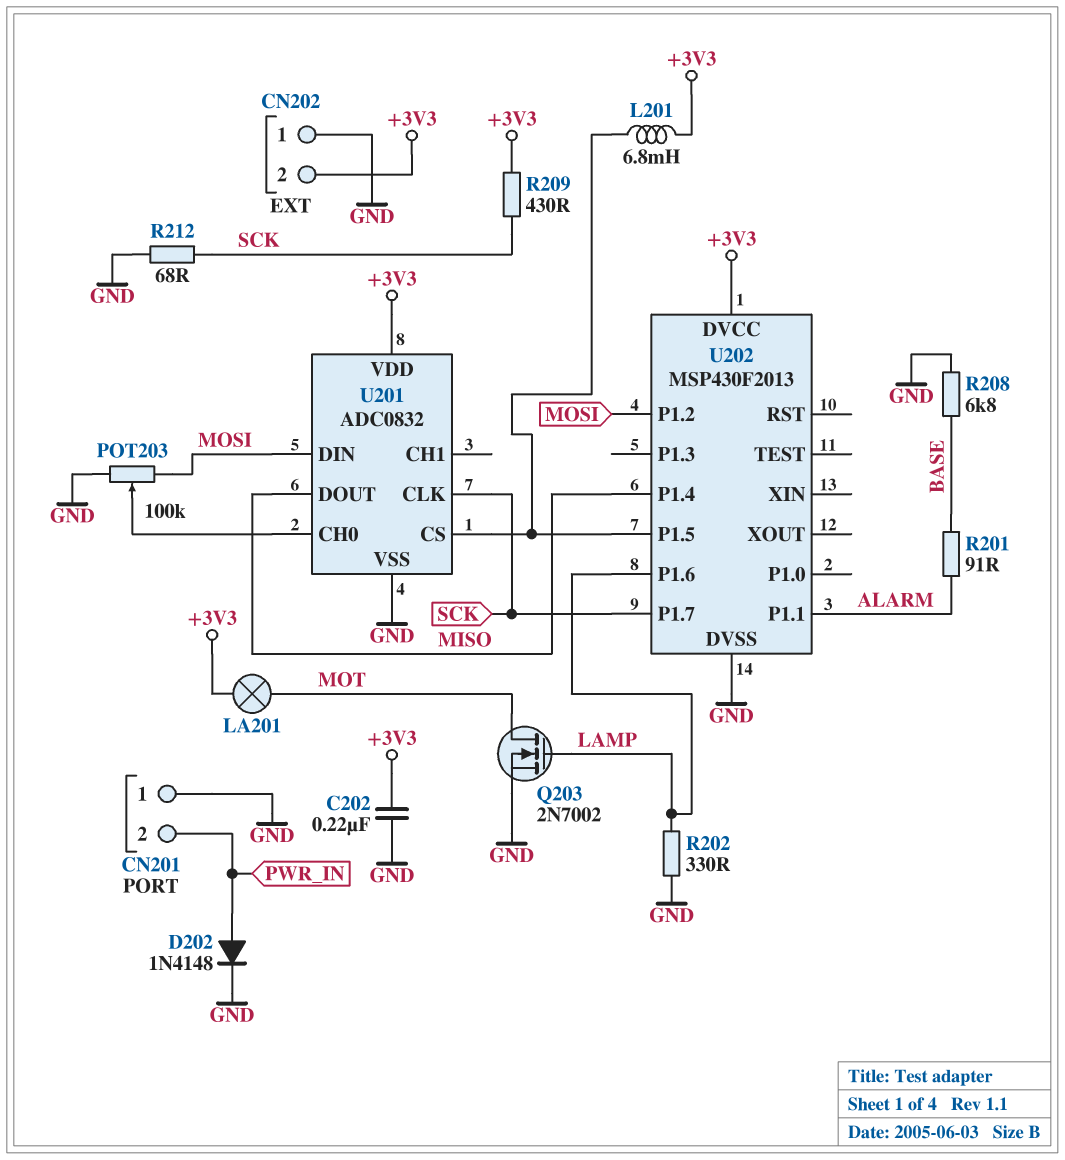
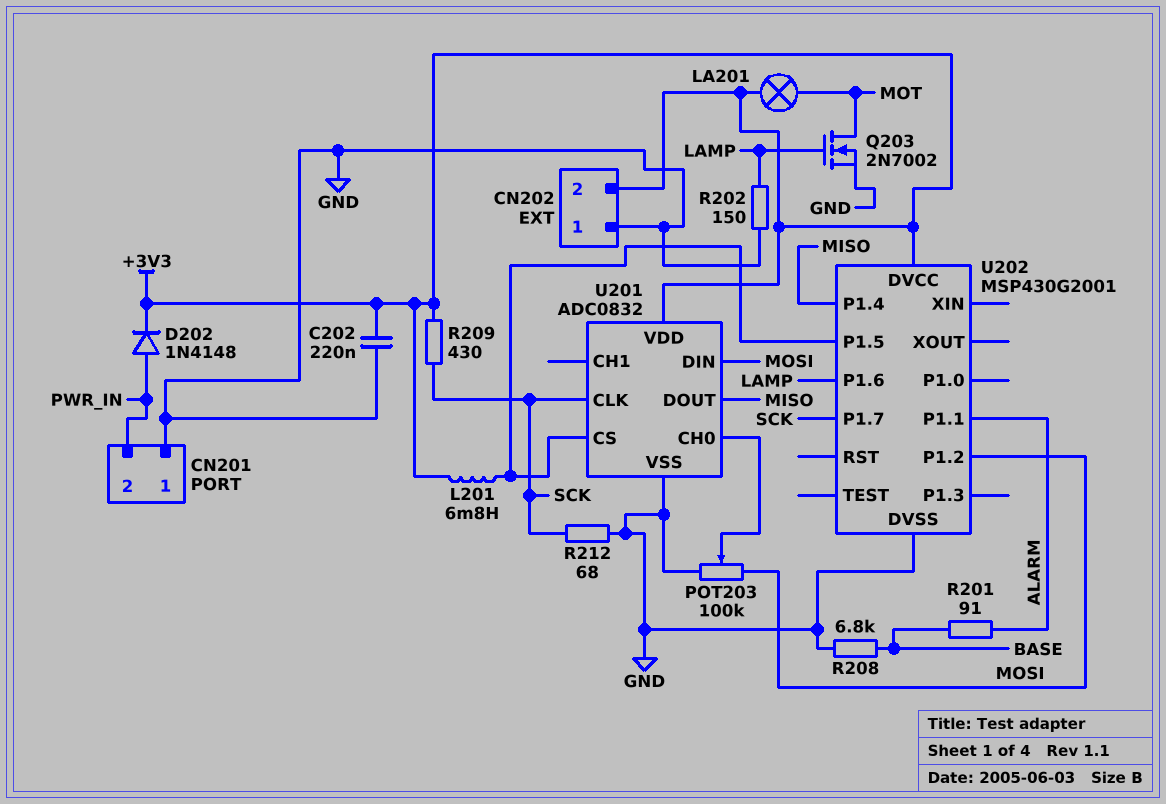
D202: diode 1N4148 (A PWR_IN, K GND) -> diode 1N4148 (A PWR_IN, K +3V3)
R202: 330 (GND, LAMP) -> 150 (GND, LAMP)
U202: MSP430F2013 -> MSP430G2001

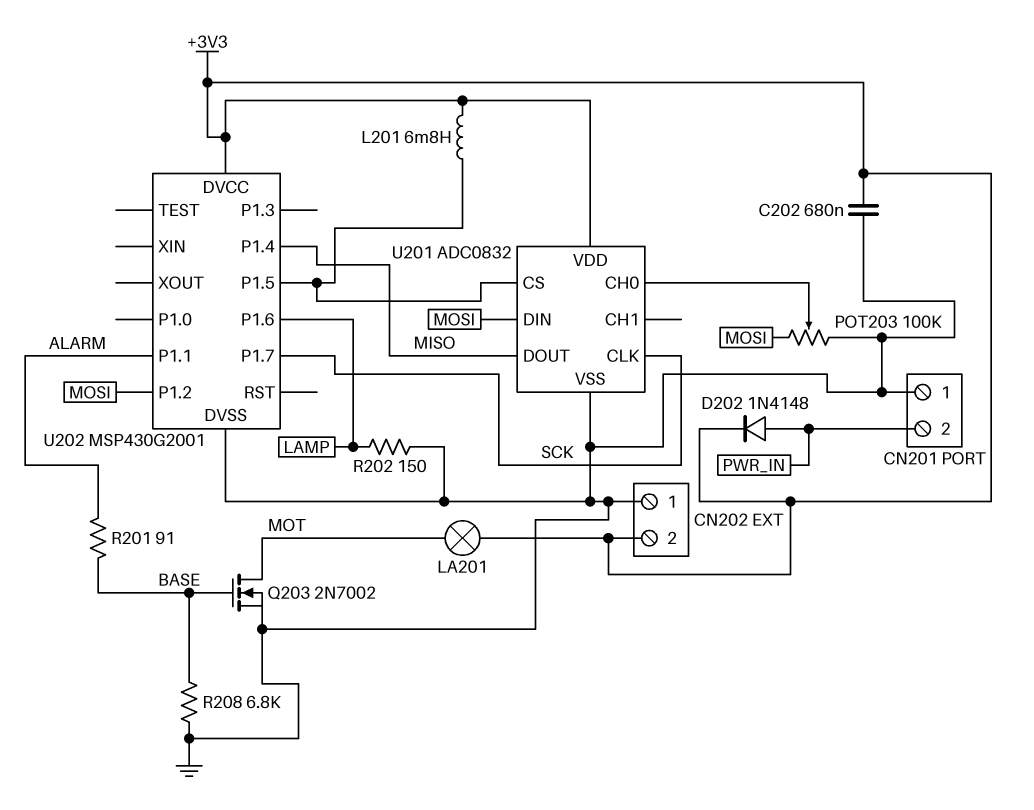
C202: 220nF (+3V3, GND) -> 680nF (+3V3, GND)
Q203: NMOS 2N7002 (G LAMP, D MOT, S GND) -> NMOS 2N7002 (G BASE, D MOT, S GND)
R209: 430 (+3V3, SCK) -> none
R212: 68 (GND, SCK) -> none

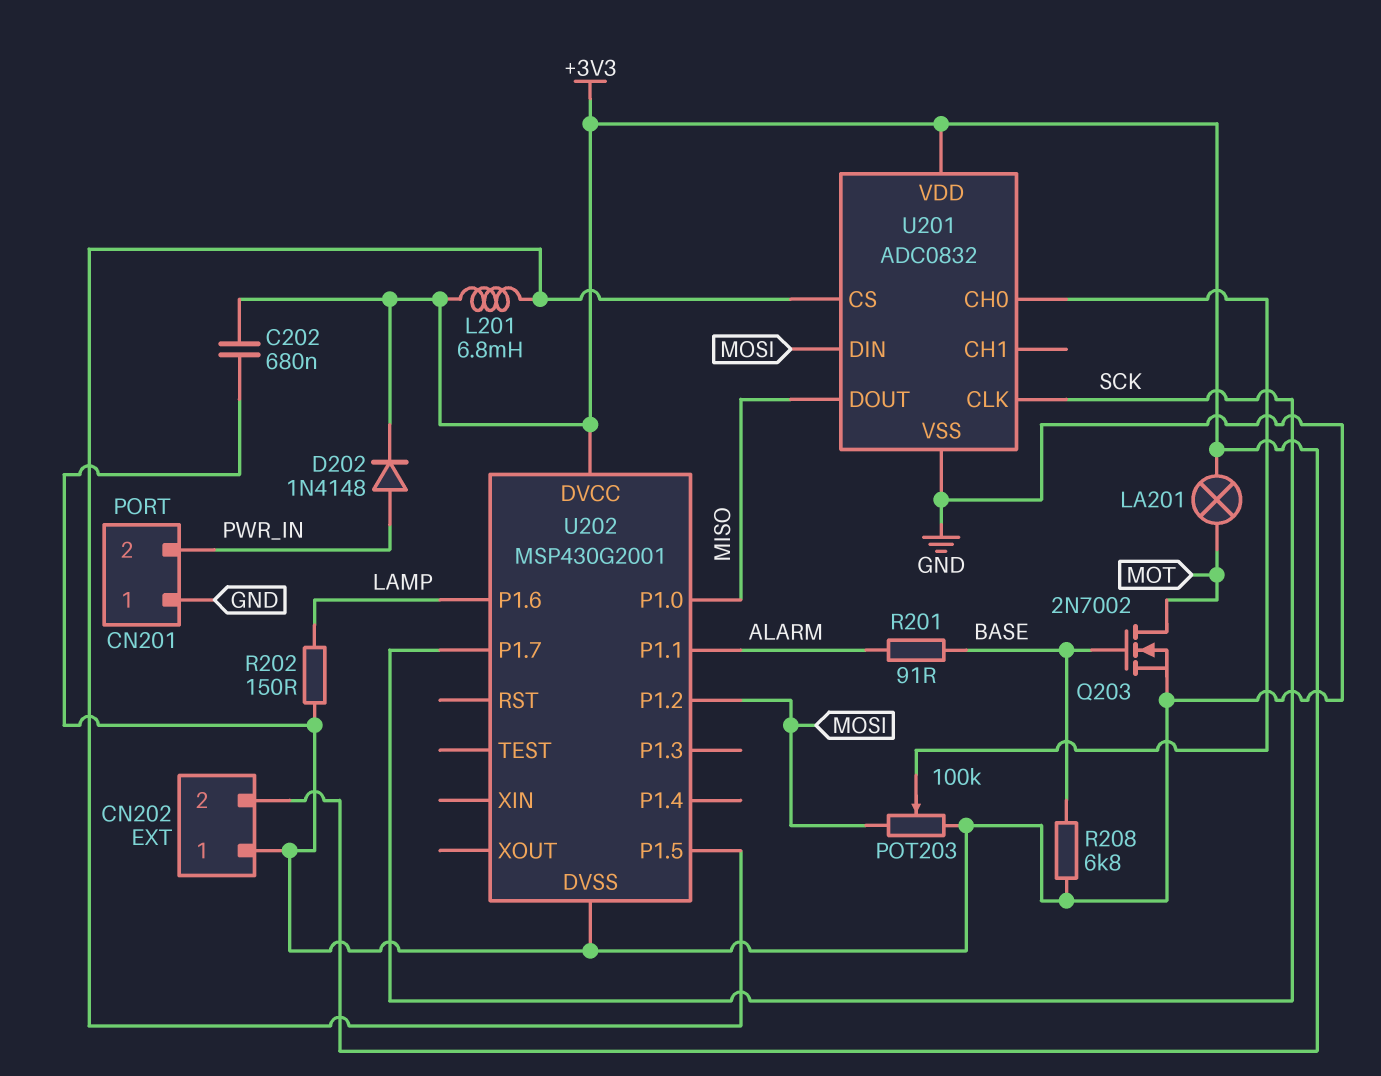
U202 pin P1.0: none -> MISO
U202 pin P1.4: MISO -> none

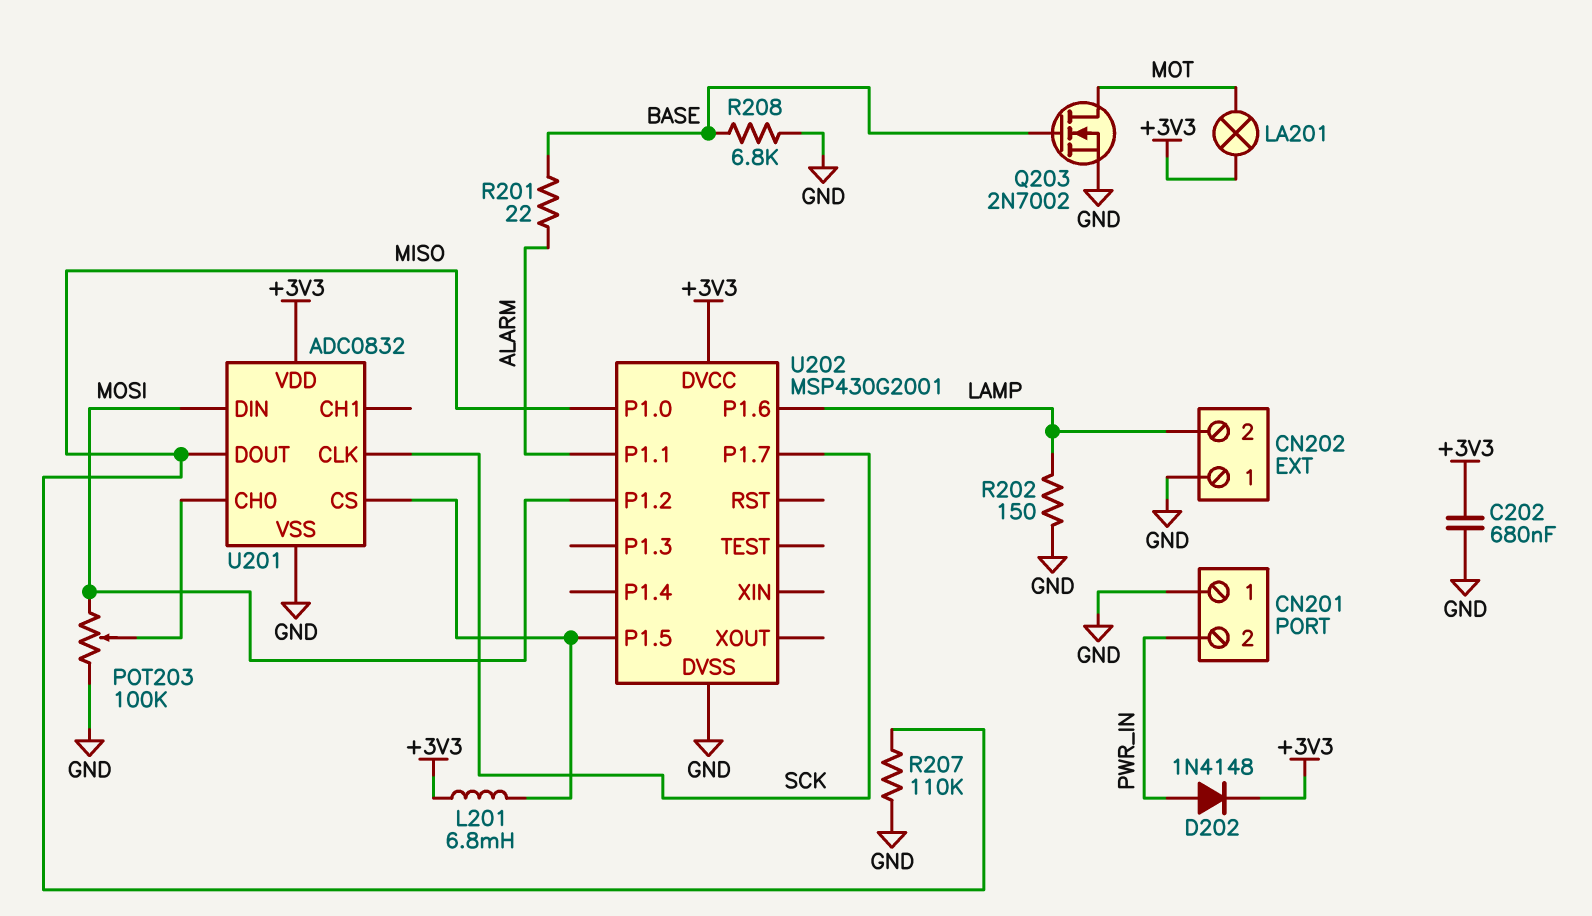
CN202 pin 2: +3V3 -> LAMP
R201: 91 (ALARM, BASE) -> 22 (ALARM, BASE)
R207: none -> 110k (GND, MISO)

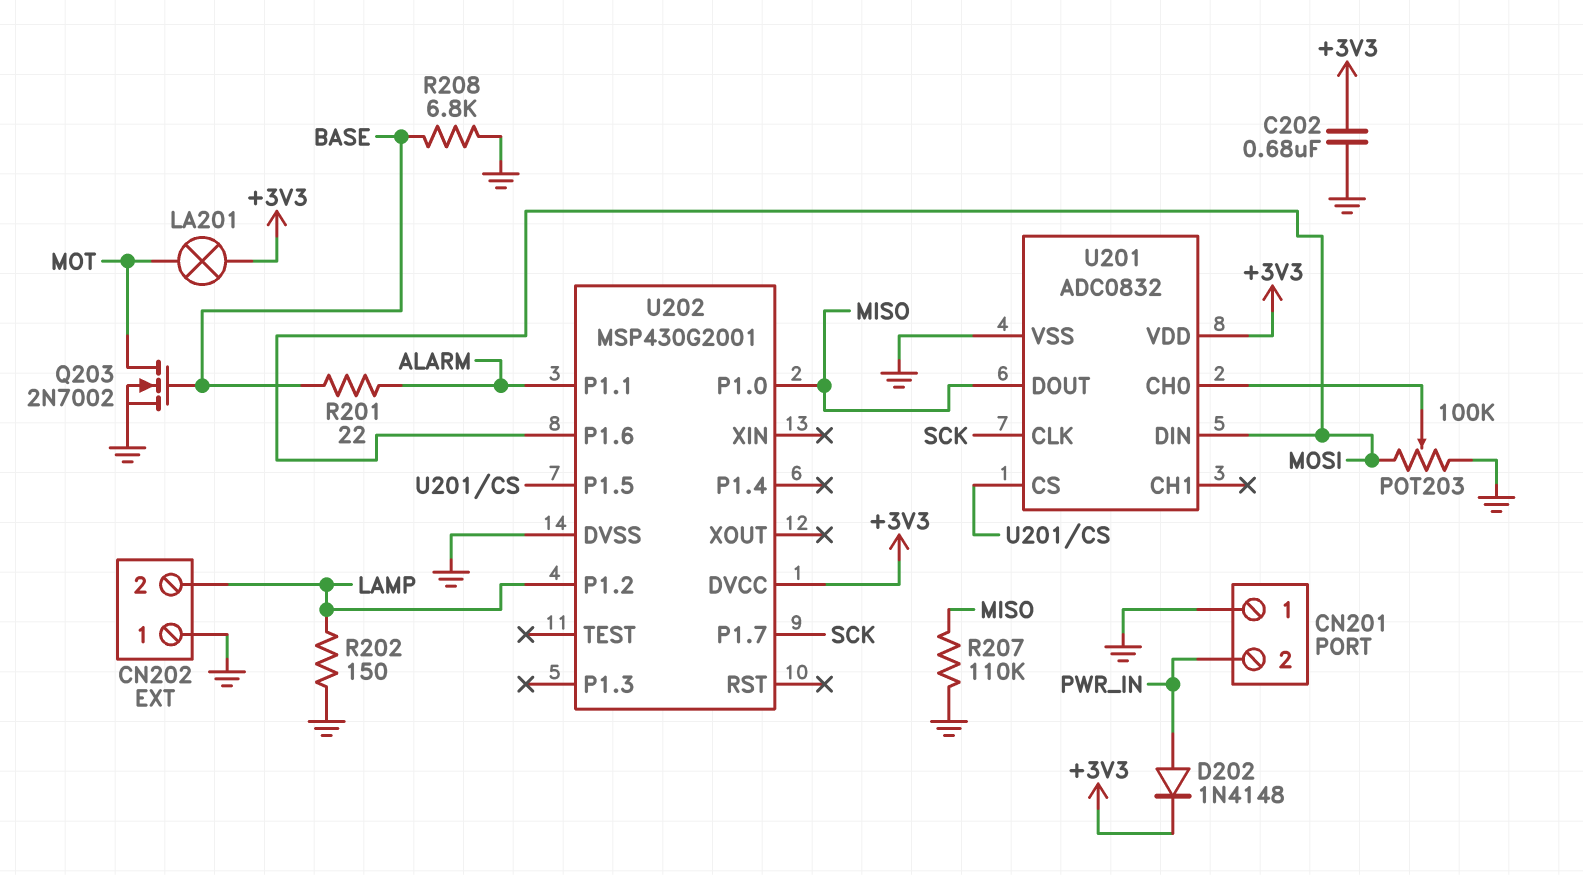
L201: 6.8mH (+3V3, U201/CS) -> none
U202 pin P1.2: MOSI -> LAMP
U202 pin P1.6: LAMP -> MOSI

